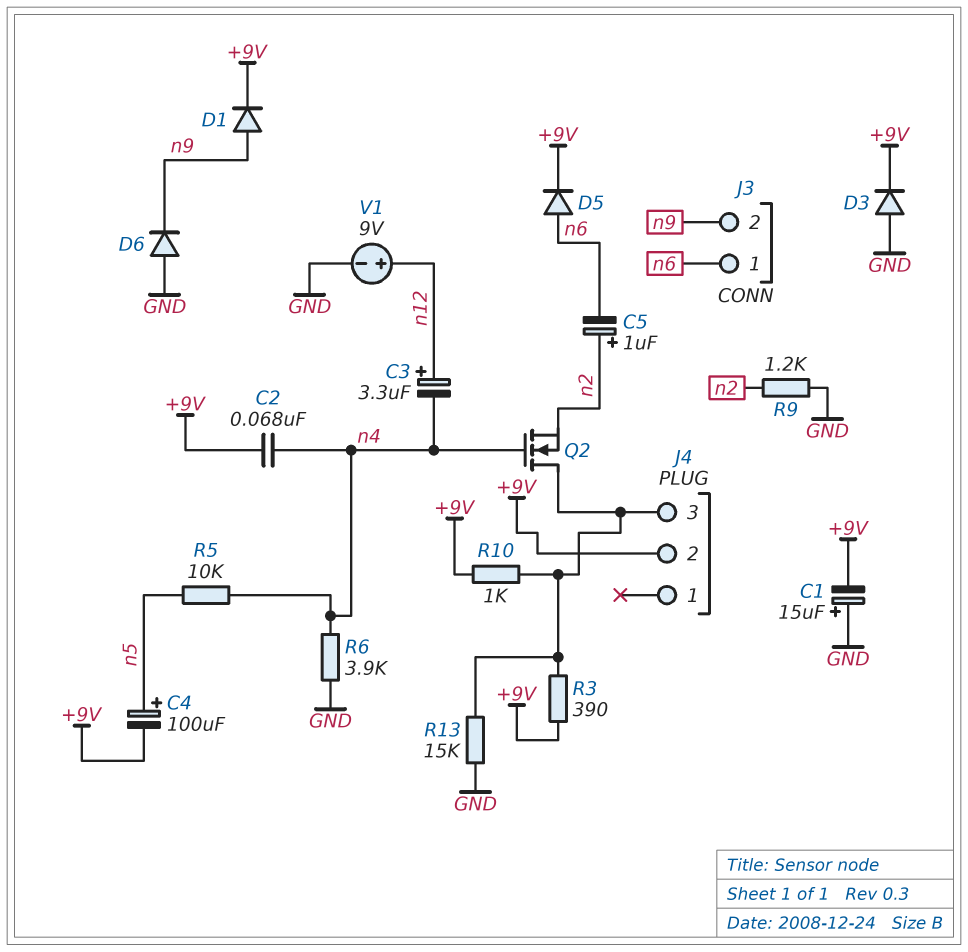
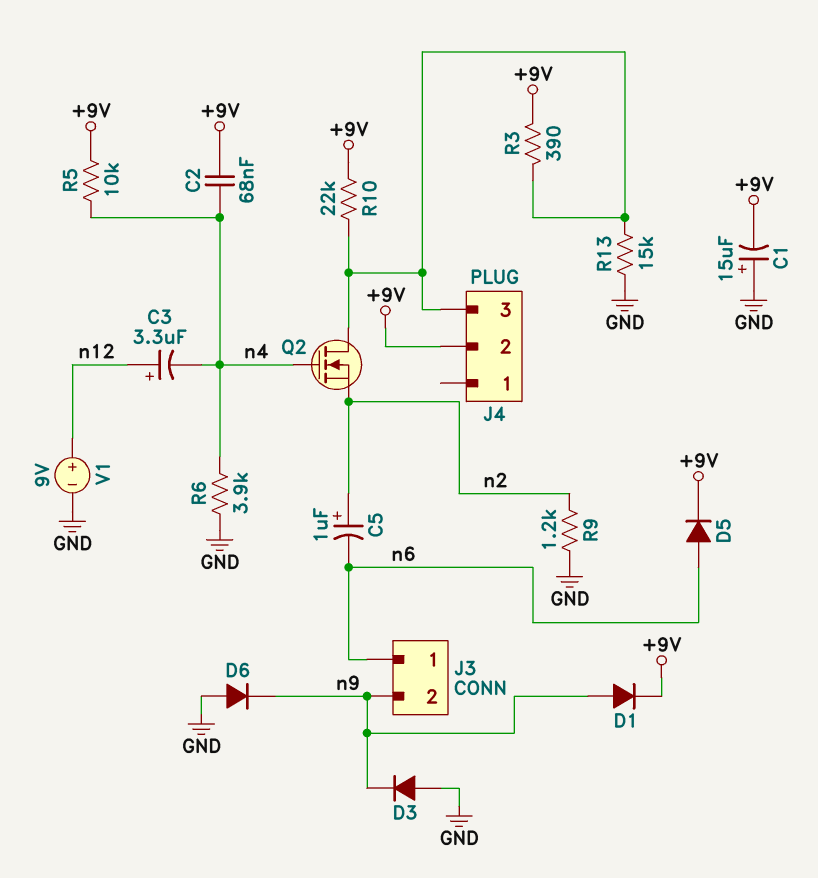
C4: 100uF (plus n5, minus +9V) -> none
D3: diode (A GND, K +9V) -> diode (A GND, K n9)
R5: 10k (n4, n5) -> 10k (+9V, n4)
R10: 1k (+9V, J4/3) -> 22k (+9V, J4/3)

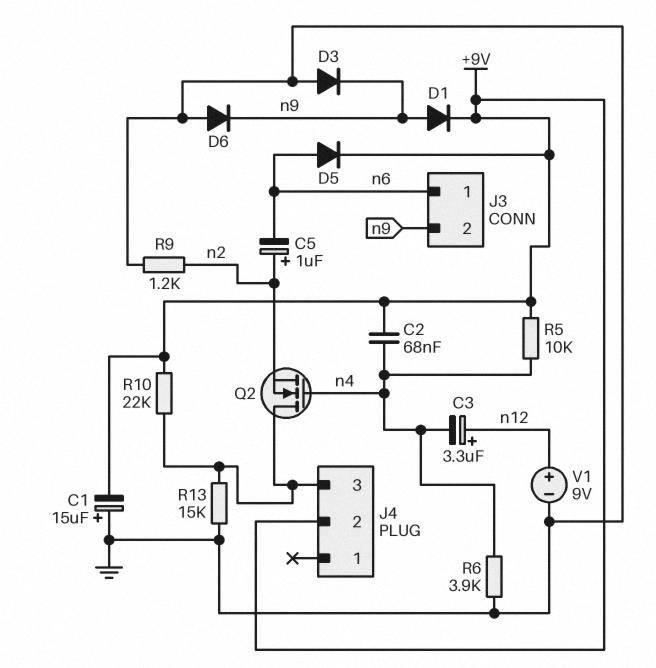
R3: 390 (+9V, J4/3) -> none

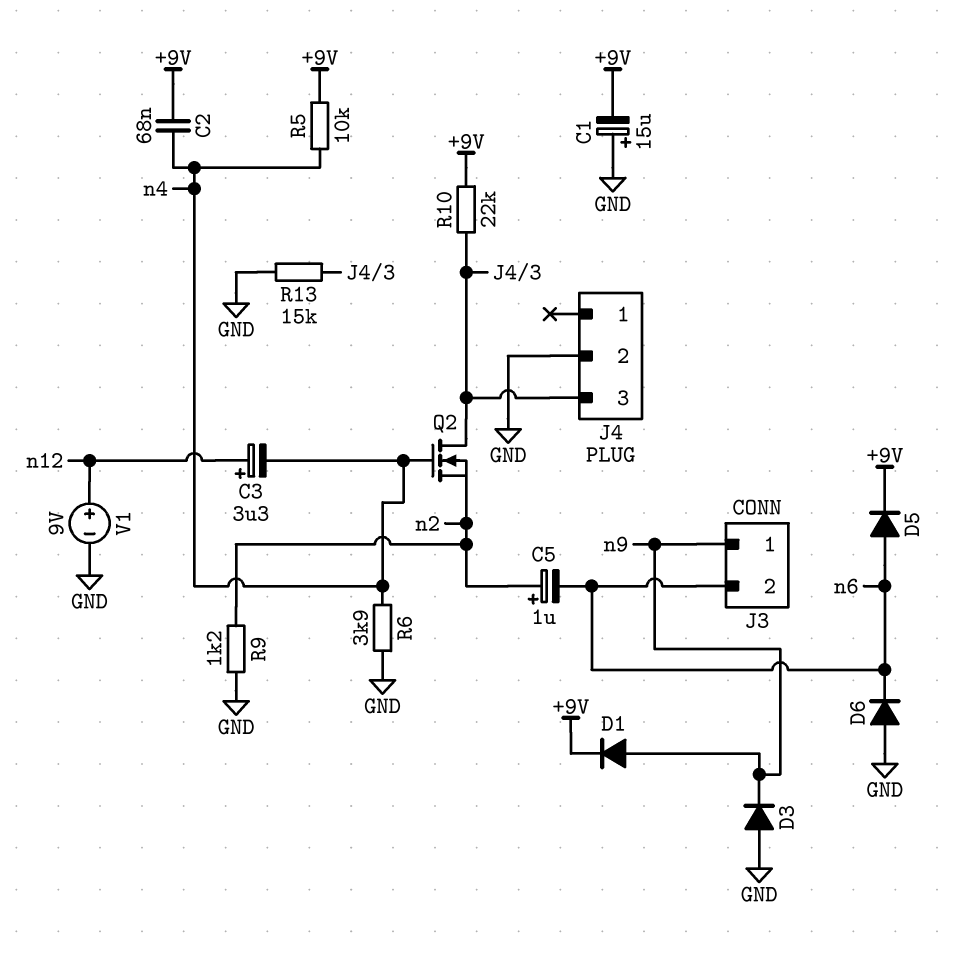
D6: diode (A GND, K n9) -> diode (A GND, K n6)
J3 pin 1: n6 -> n9
J3 pin 2: n9 -> n6
J4 pin 2: +9V -> GND

